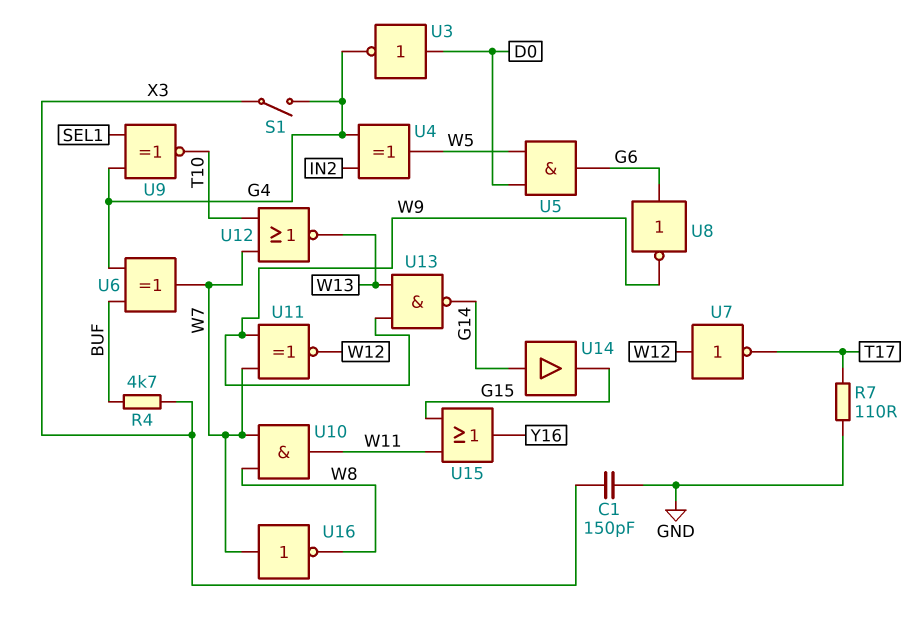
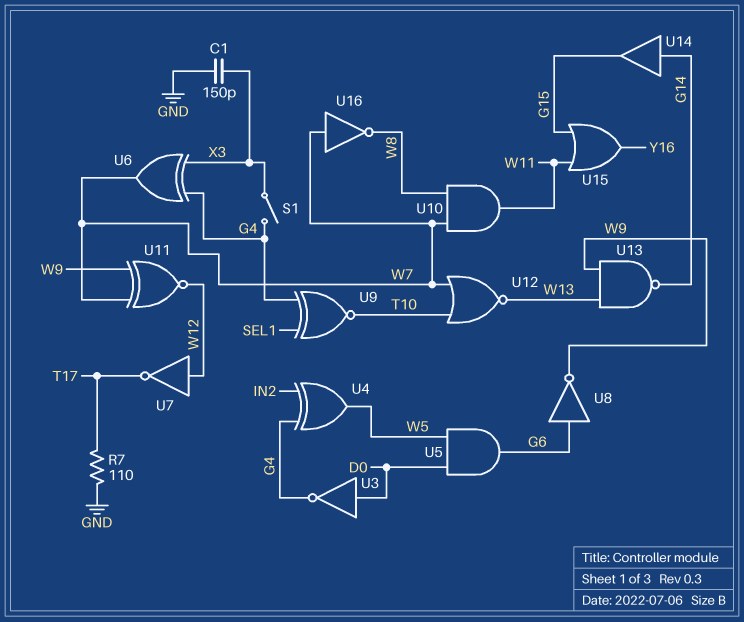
R4: 4.7k (BUF, X3) -> none
U6: XOR (in BUF, in G4, out W7) -> XOR (in G4, in X3, out W7)

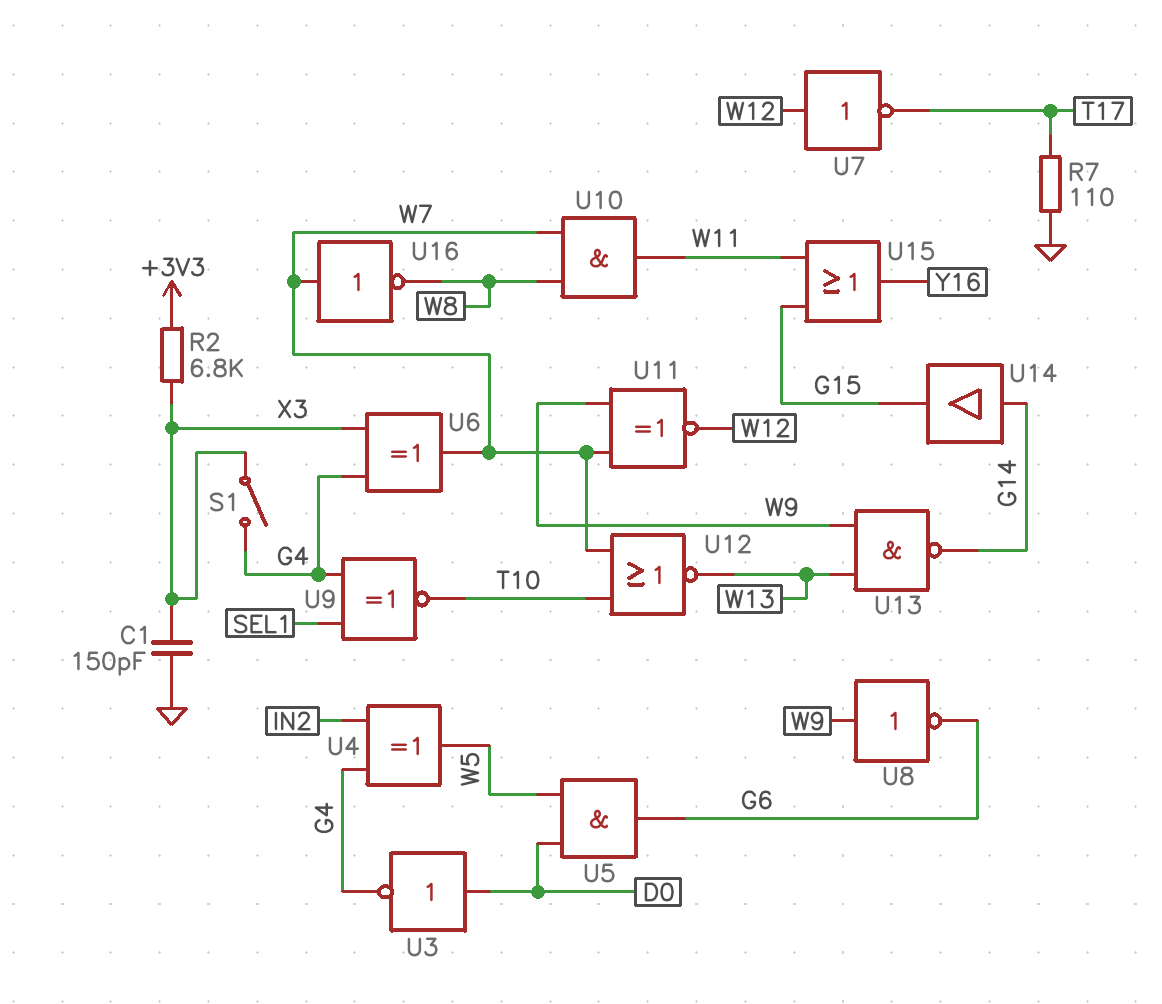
R2: none -> 6.8k (+3V3, X3)
U8: NOT (in G6, out W9) -> NOT (in W9, out G6)

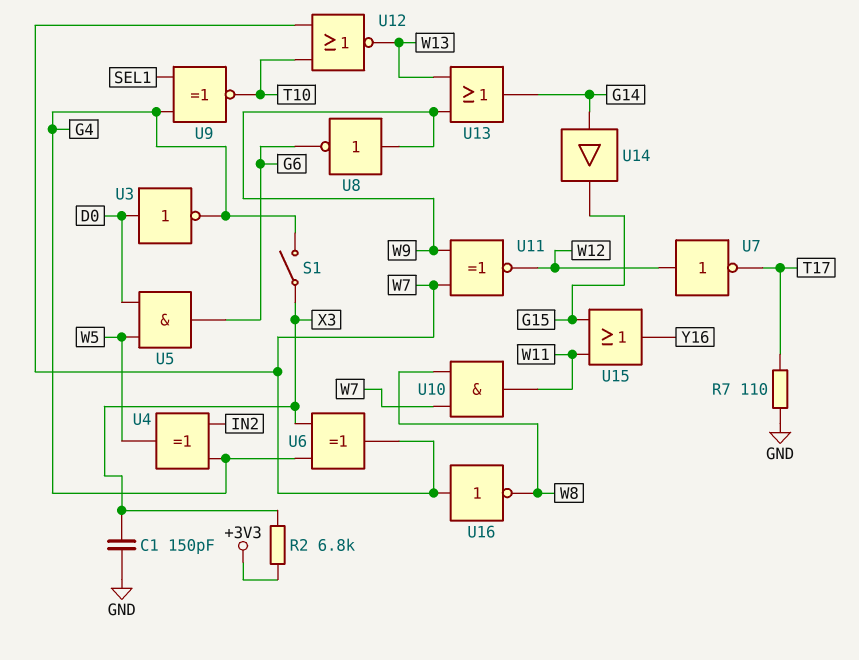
U13: NAND (in W9, in W13, out G14) -> OR (in W9, in W13, out G14)

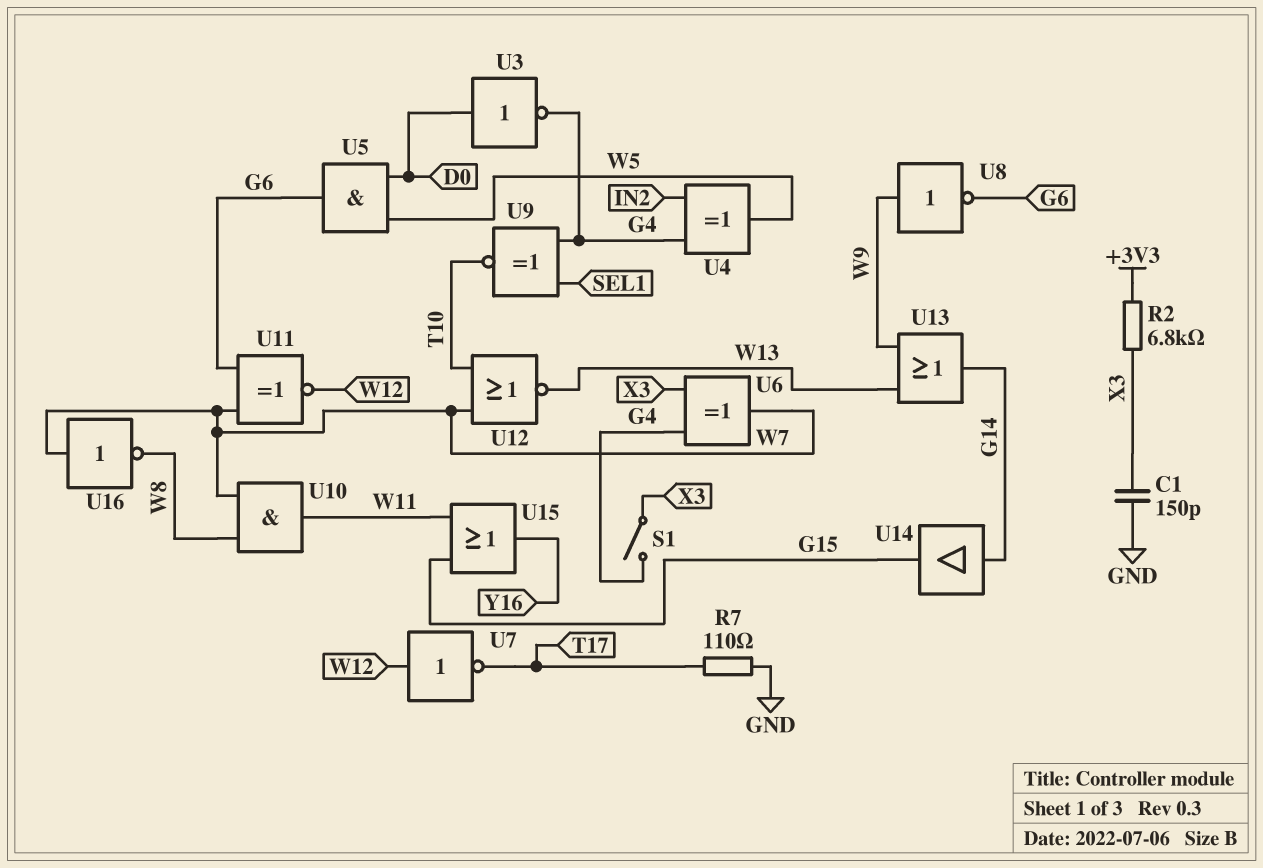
U11: XNOR (in W7, in W9, out W12) -> XNOR (in G6, in W7, out W12)

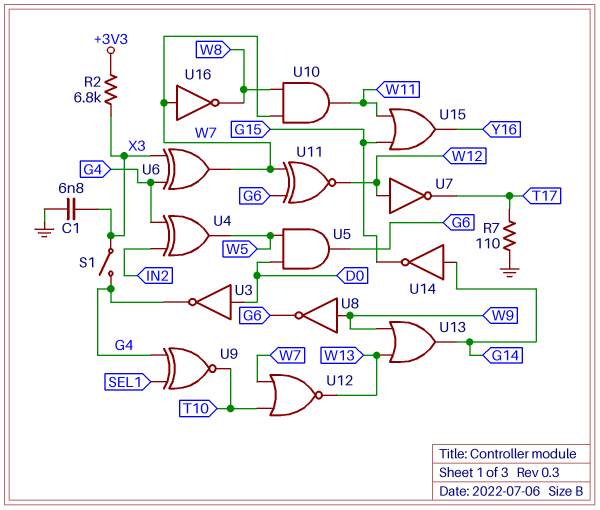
C1: 150pF (GND, X3) -> 6.8nF (GND, X3)
U14: buffer (in G14, out G15) -> NOT (in G14, out G15)

